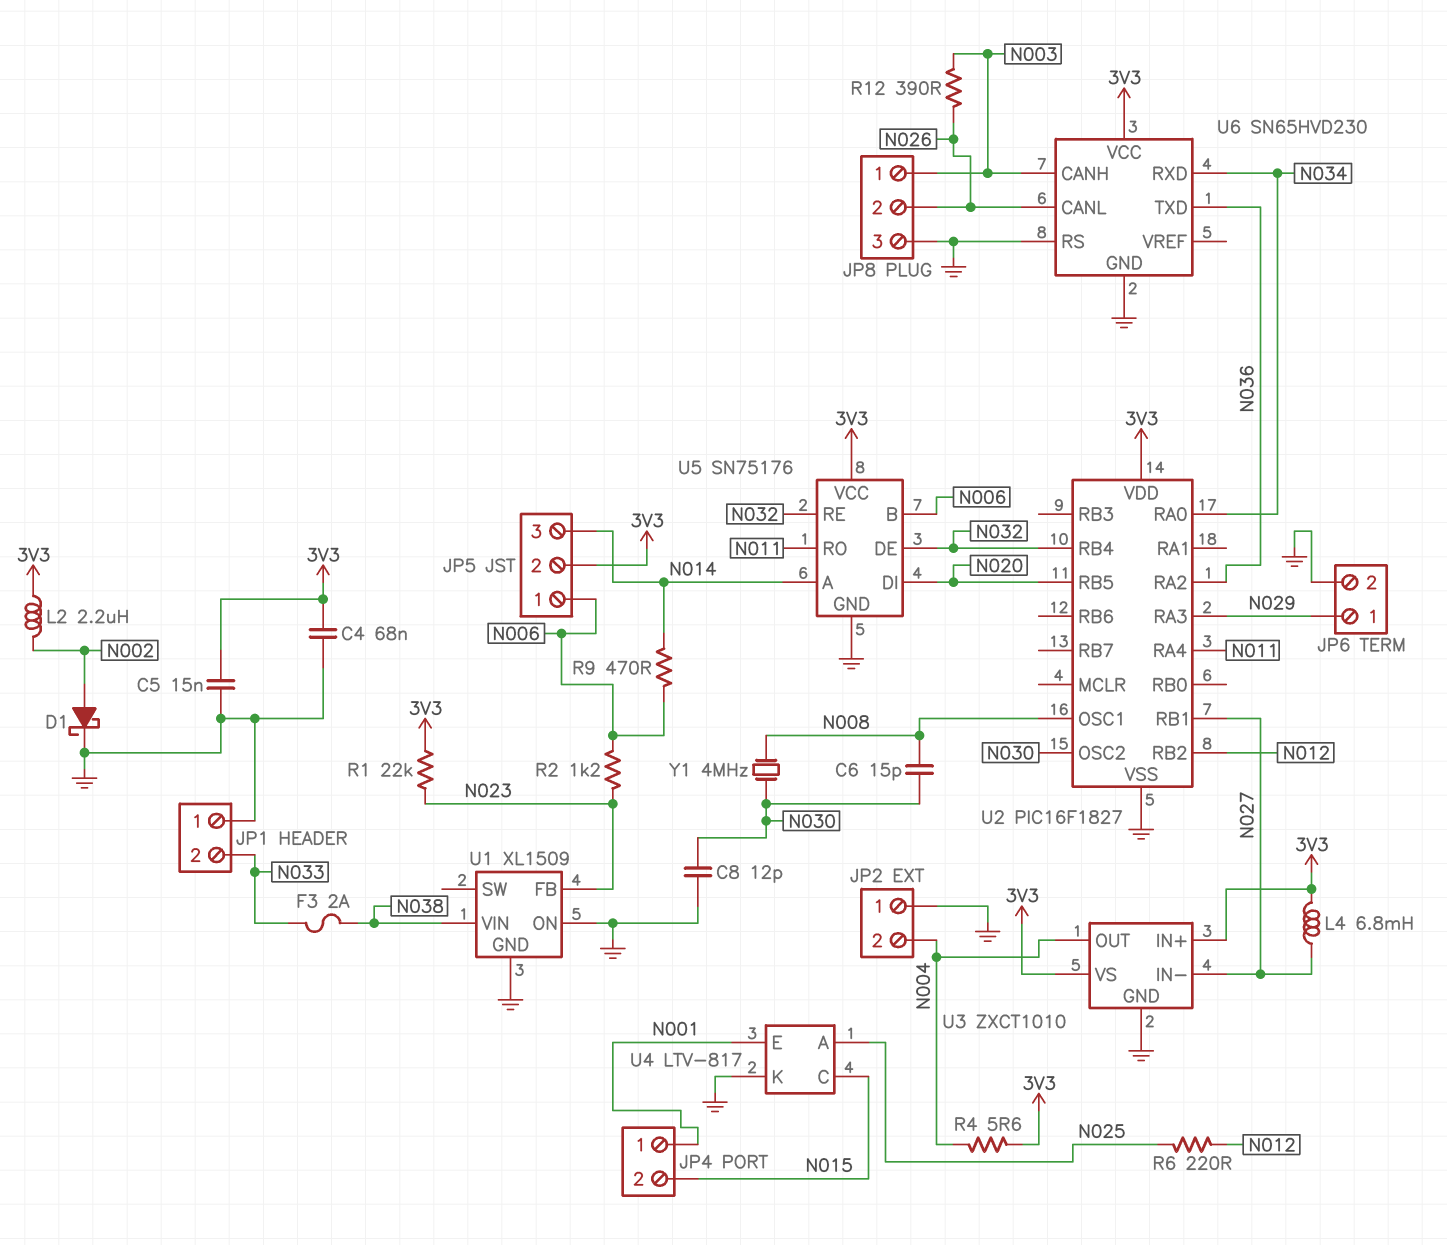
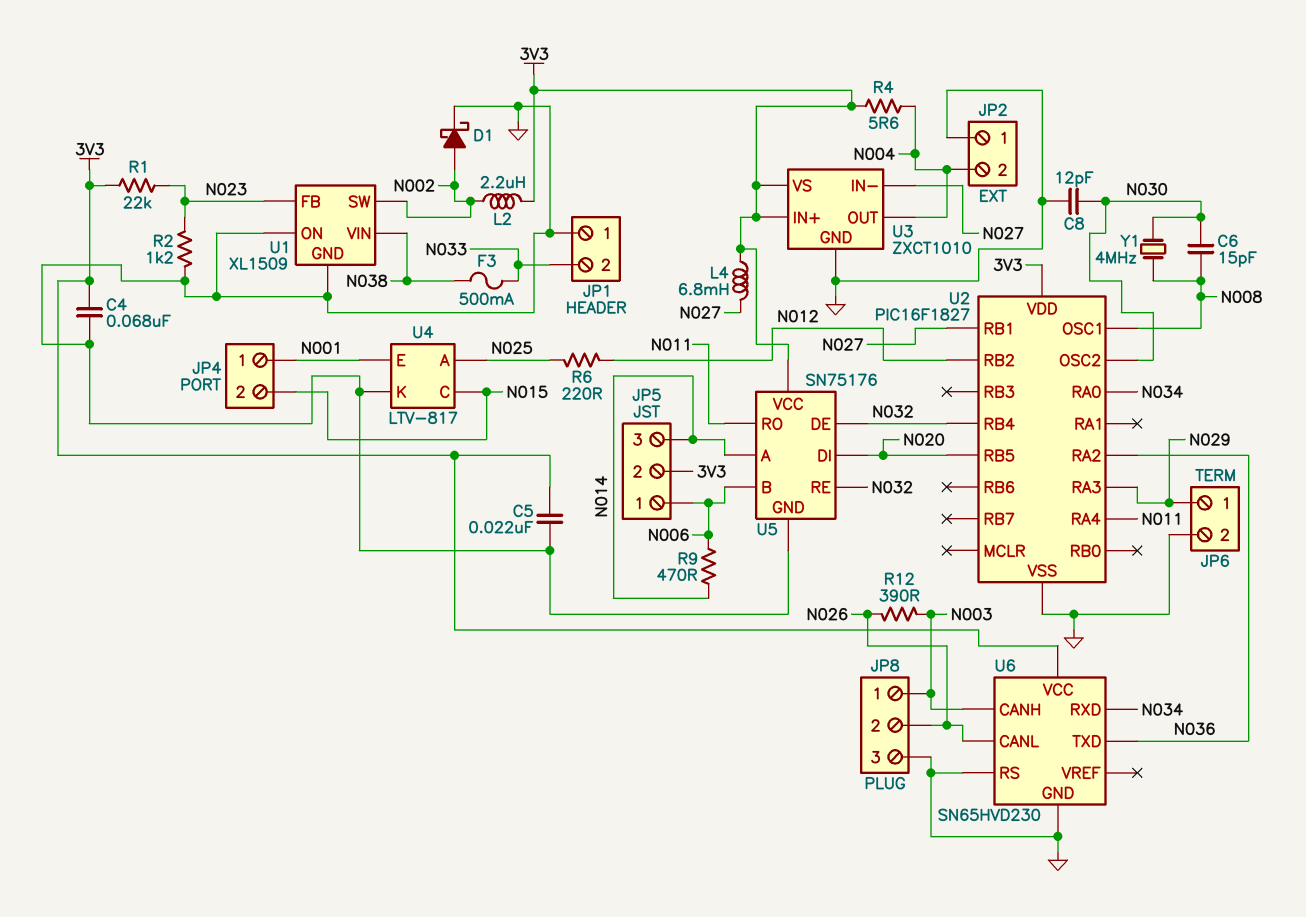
C5: 15nF (3V3, GND) -> 22nF (3V3, GND)
F3: 2A (N033, N038) -> 500mA (N033, N038)
R2: 1.2k (N006, N023) -> 1.2k (GND, N023)
U1 pin SW: none -> N002

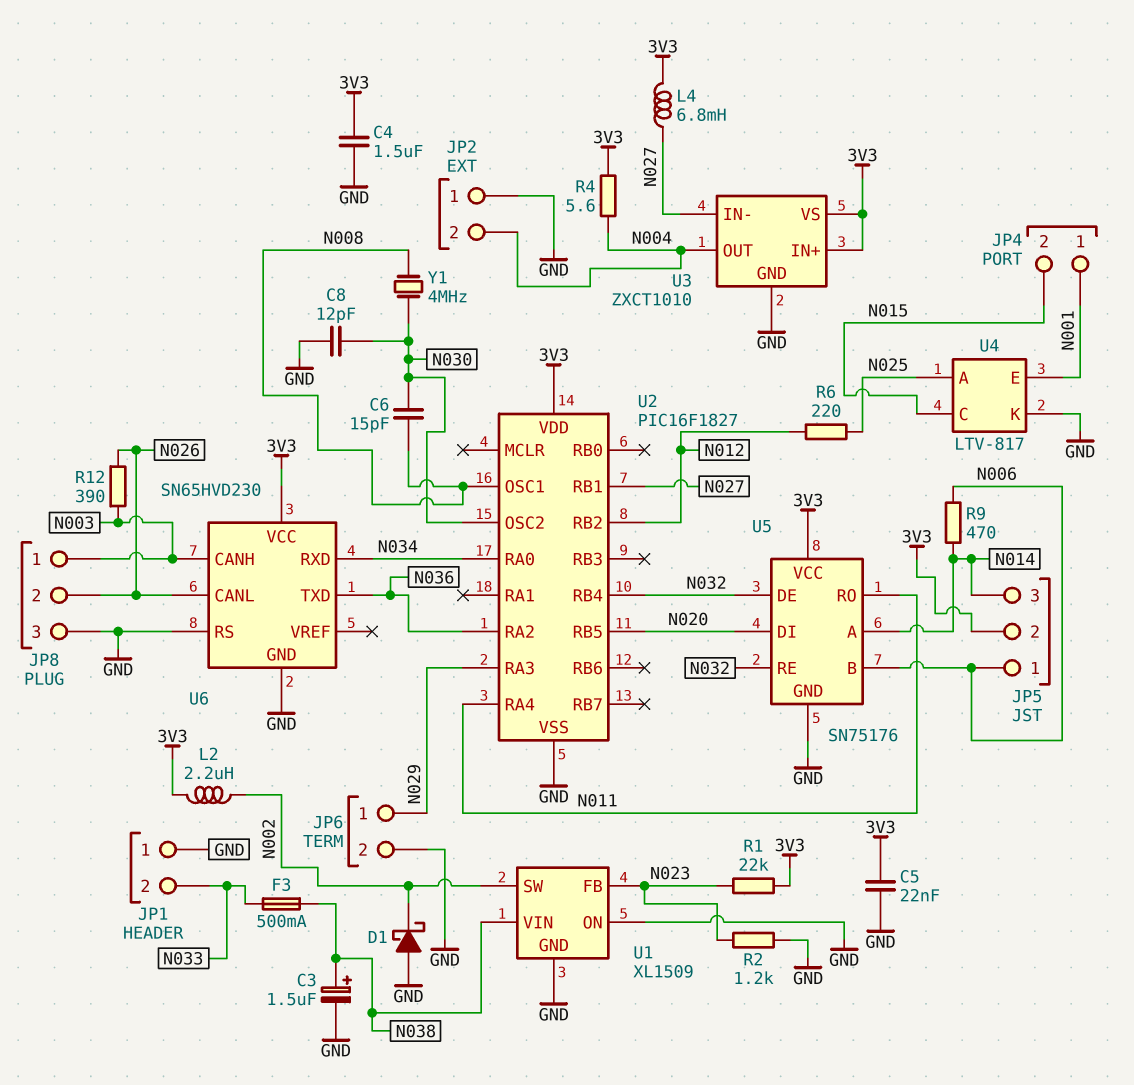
C3: none -> 1.5uF (plus N038, minus GND)
C4: 68nF (3V3, GND) -> 1.5uF (3V3, GND)
D1: schottky (A N002, K GND) -> schottky (A GND, K N002)

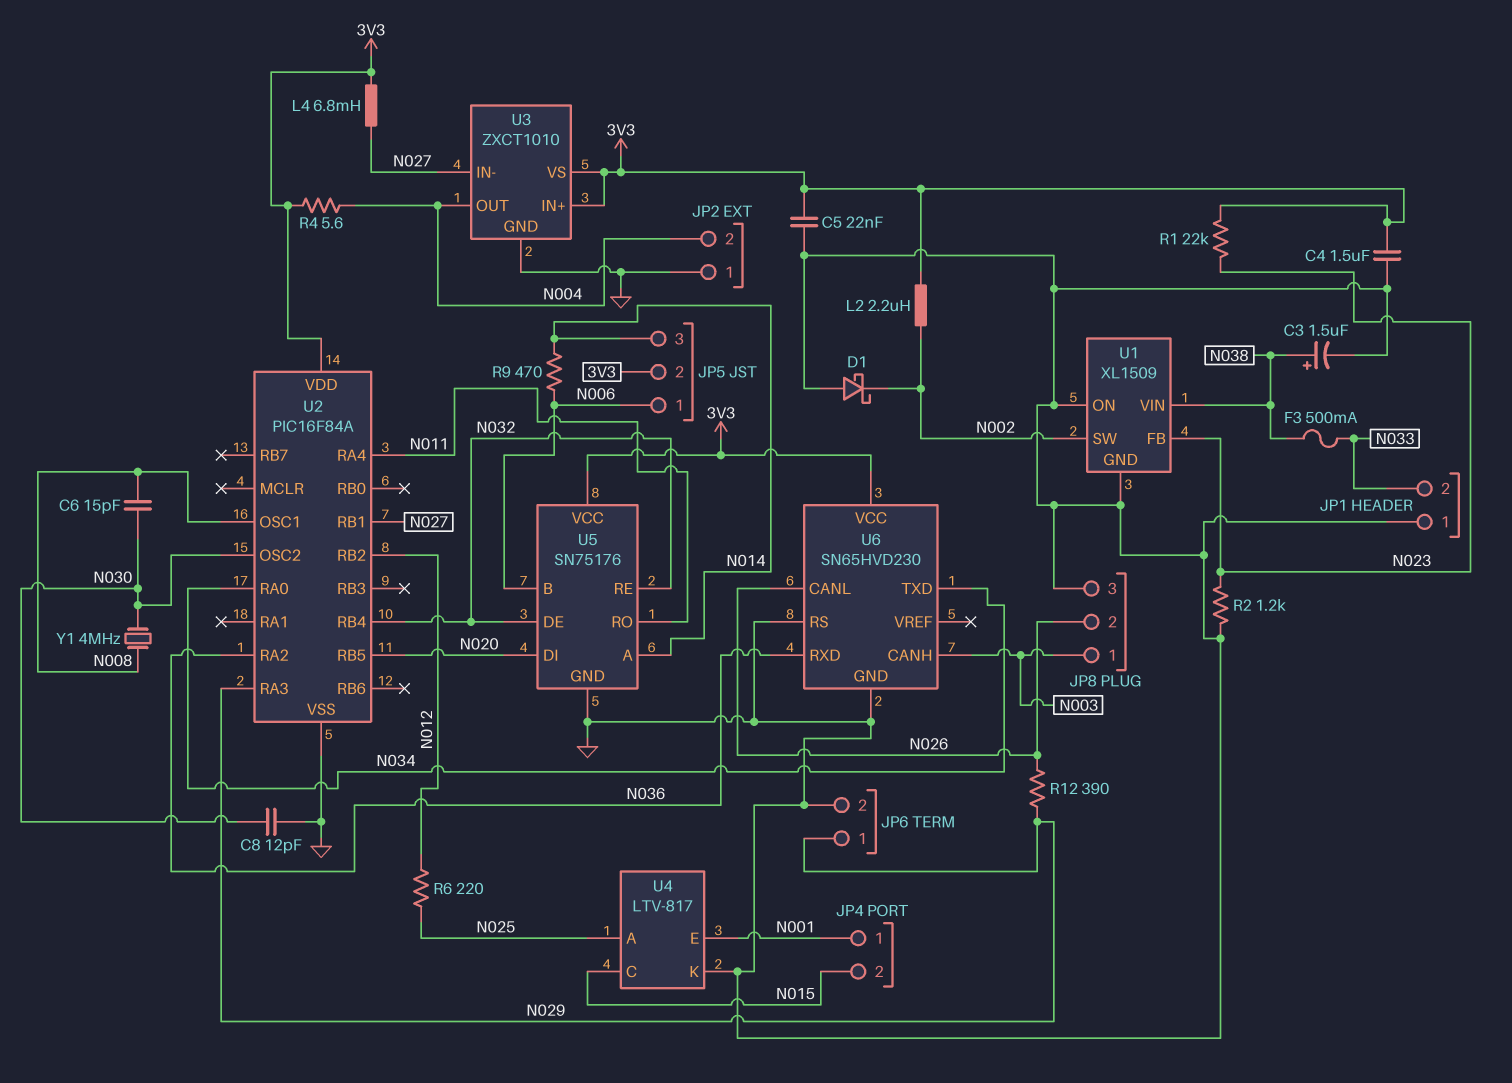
R12: 390 (N003, N026) -> 390 (N026, N029)
U2: PIC16F1827 -> PIC16F84A
U6 pin RXD: N034 -> N036
U6 pin TXD: N036 -> N034

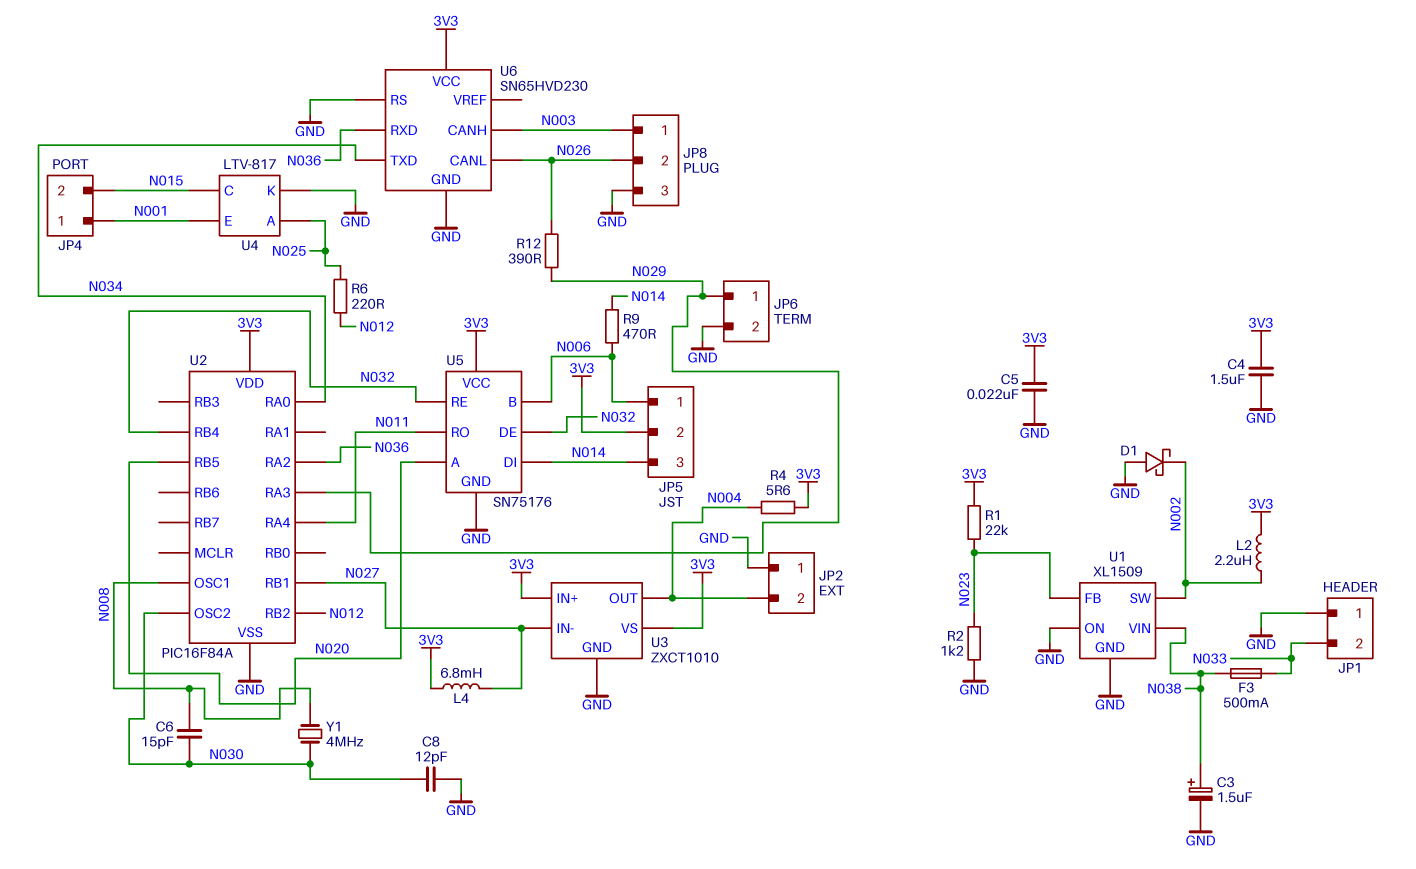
U5 pin A: N014 -> N020
U5 pin DI: N020 -> N014

